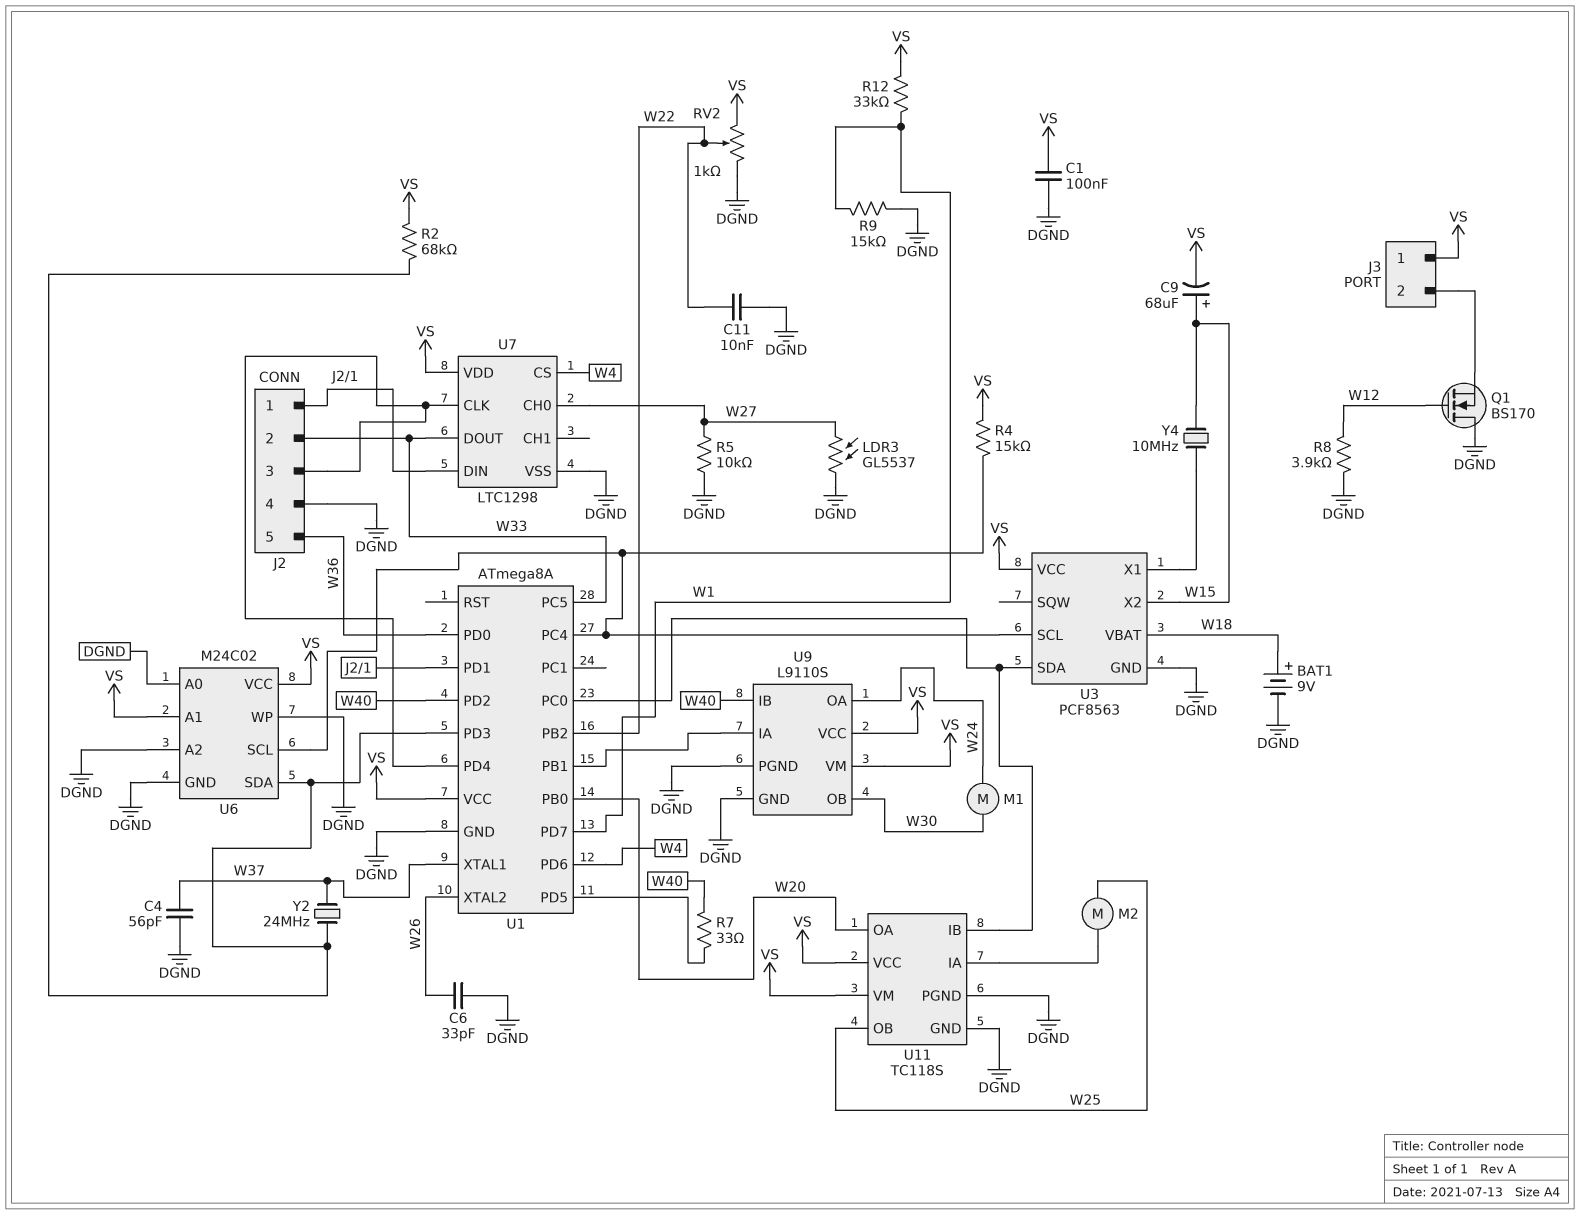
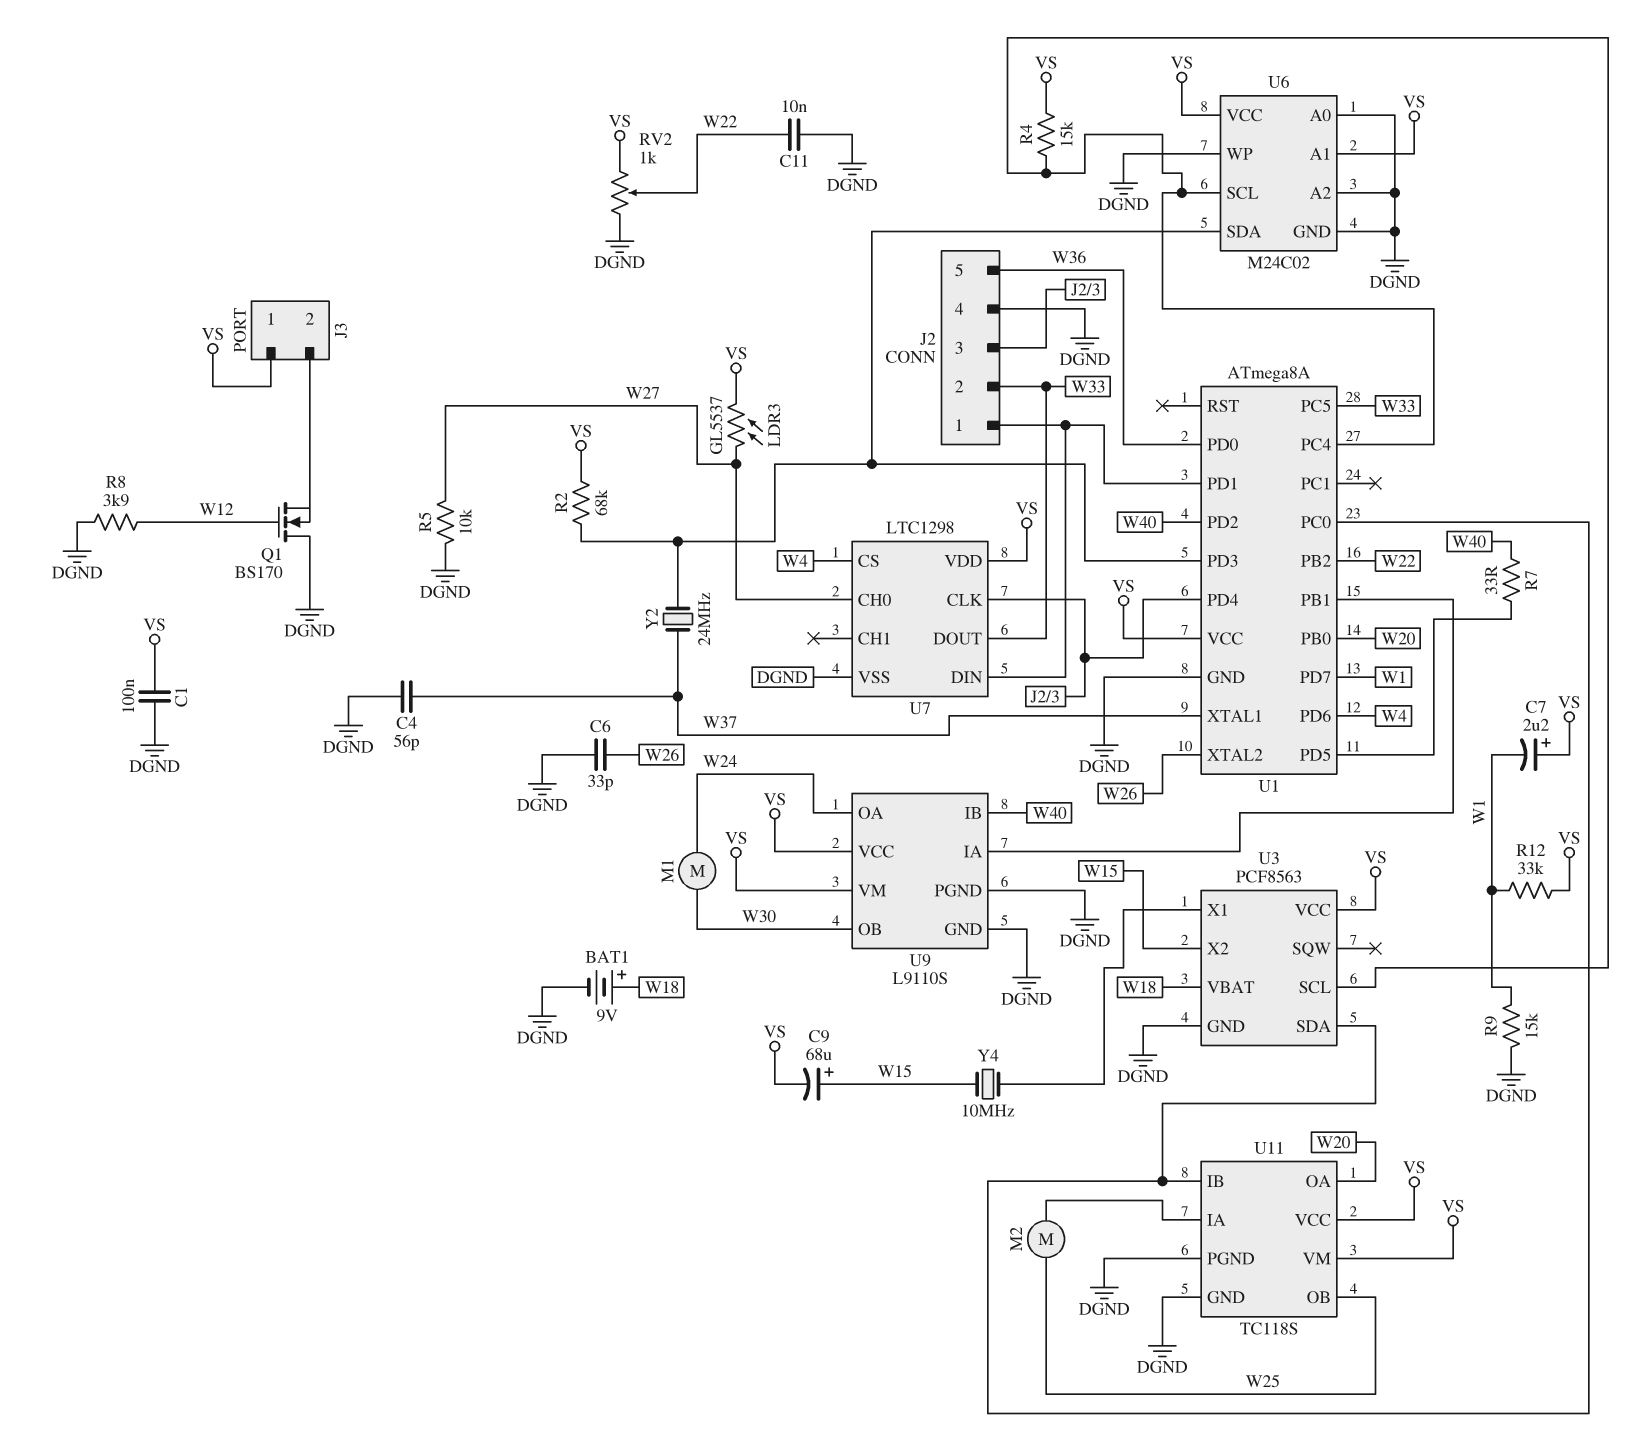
C7: none -> 2.2uF (plus VS, minus W1)
LDR3: GL5537 (DGND, W27) -> GL5537 (VS, W27)

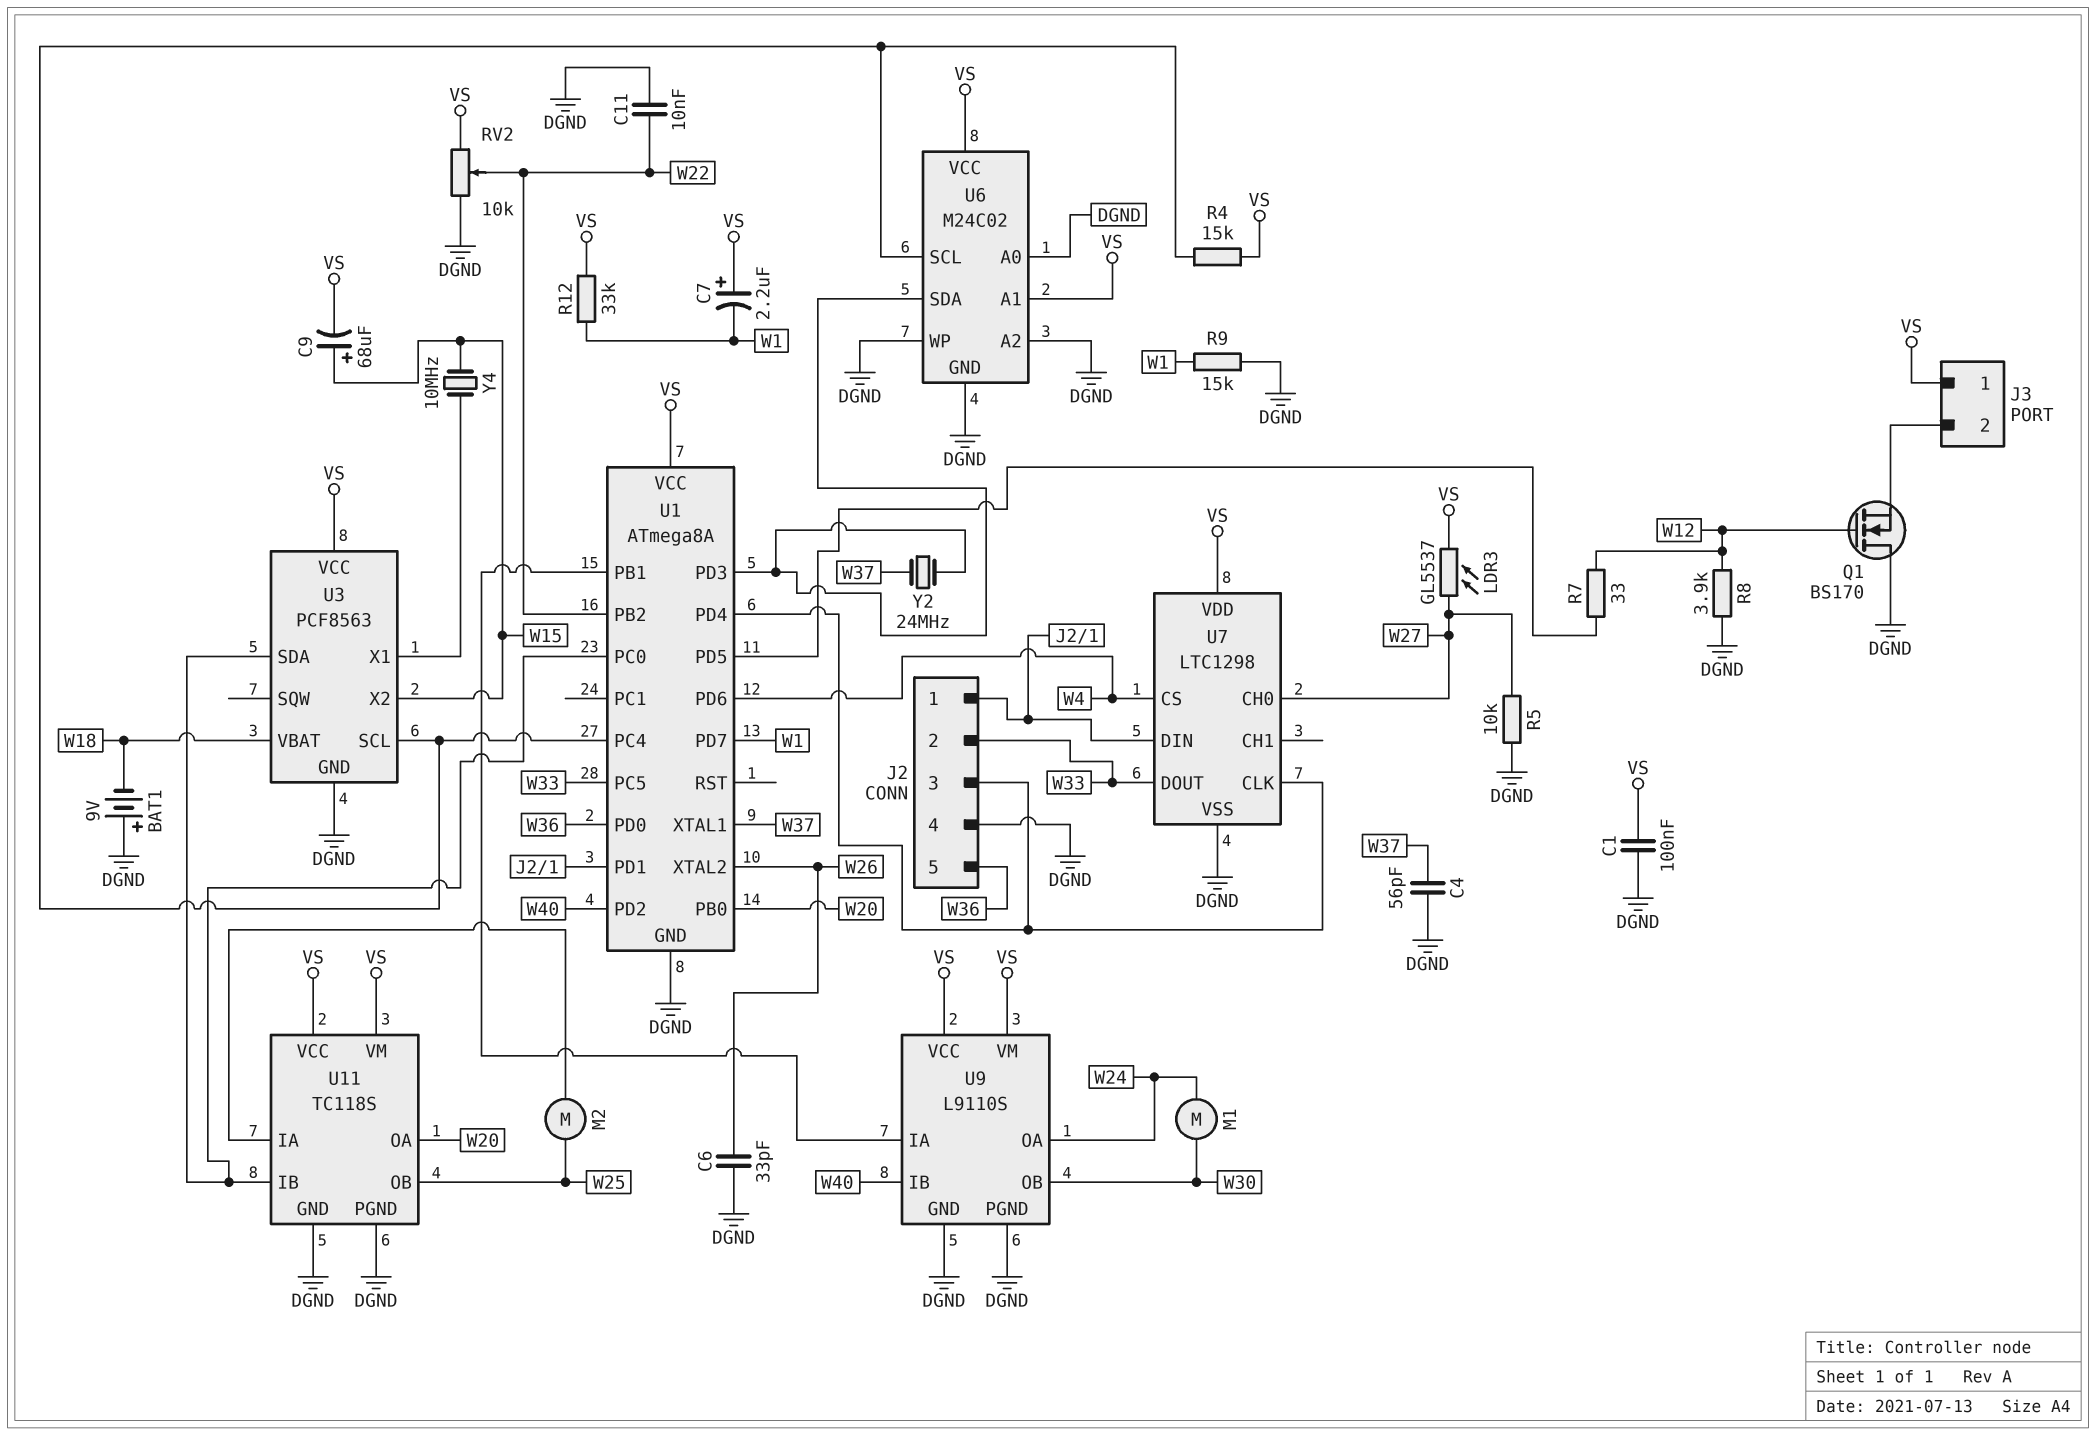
BAT1: 9V (plus W18, minus DGND) -> 9V (plus DGND, minus W18)
R2: 68k (U1/PD3, VS) -> none
R7: 33 (U1/PD5, W40) -> 33 (U1/PD5, W12)
RV2: 1k (DGND, VS, wiper W22) -> 10k (DGND, VS, wiper W22)

